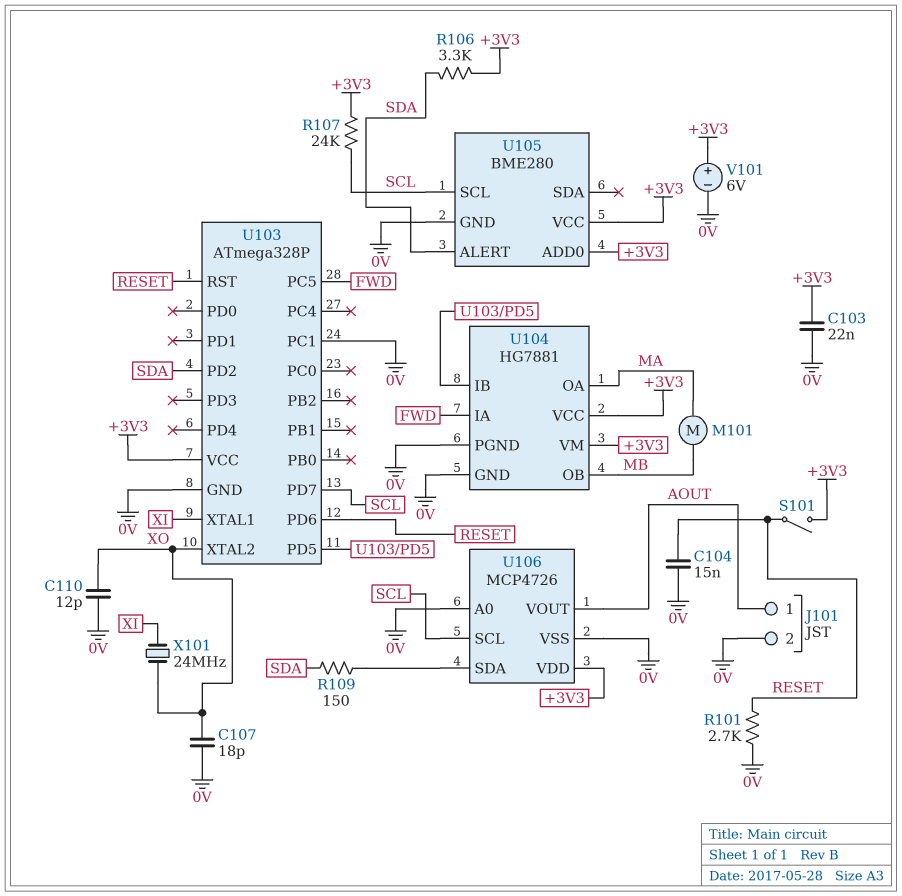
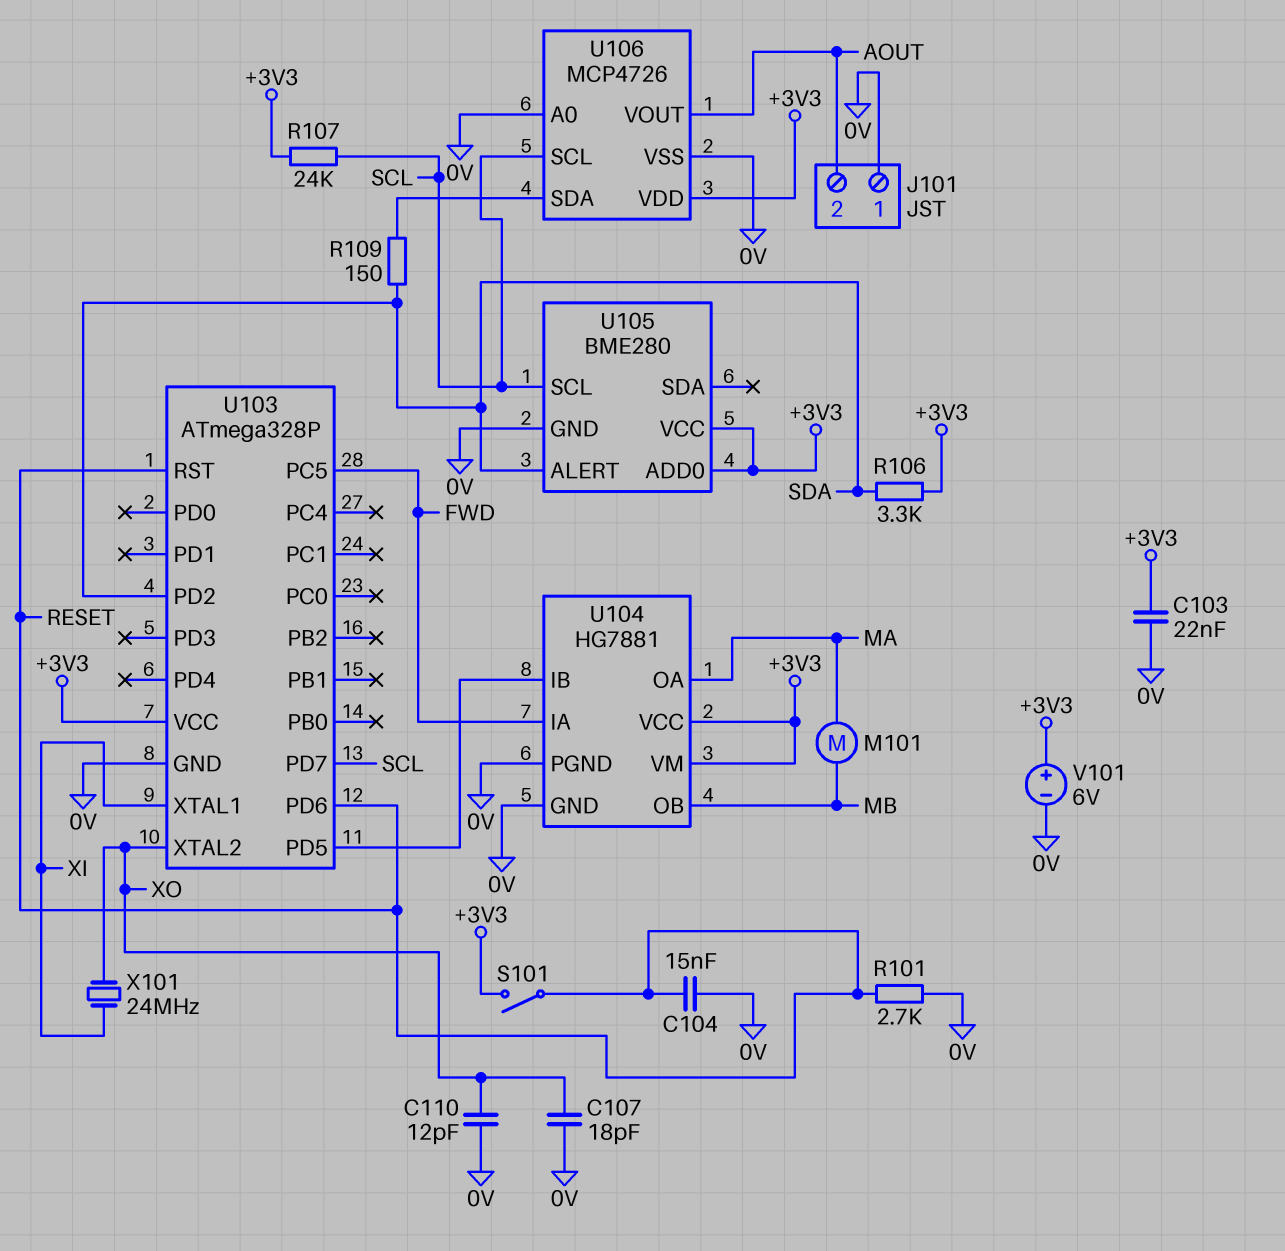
J101 pin 1: AOUT -> 0V
J101 pin 2: 0V -> AOUT
U103 pin PC1: 0V -> none

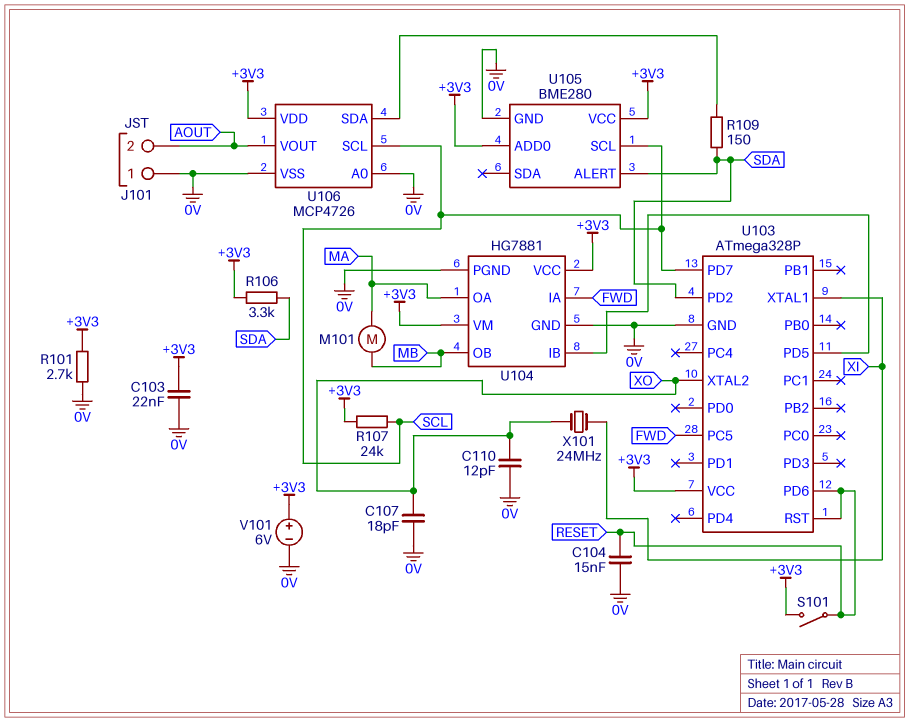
R101: 2.7k (0V, RESET) -> 2.7k (+3V3, 0V)

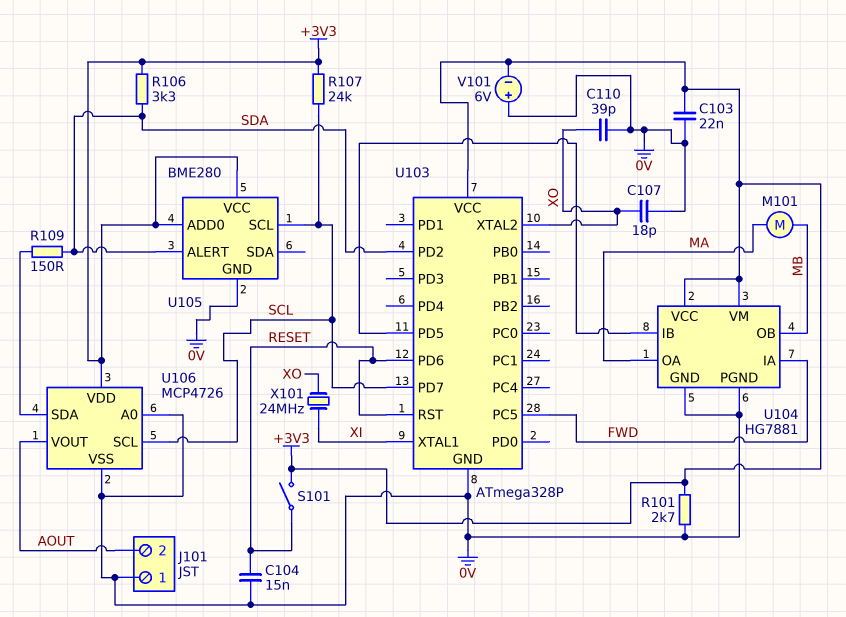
C110: 12pF (0V, XO) -> 39pF (0V, XO)
V101: 6V (plus +3V3, minus 0V) -> 6V (plus 0V, minus +3V3)

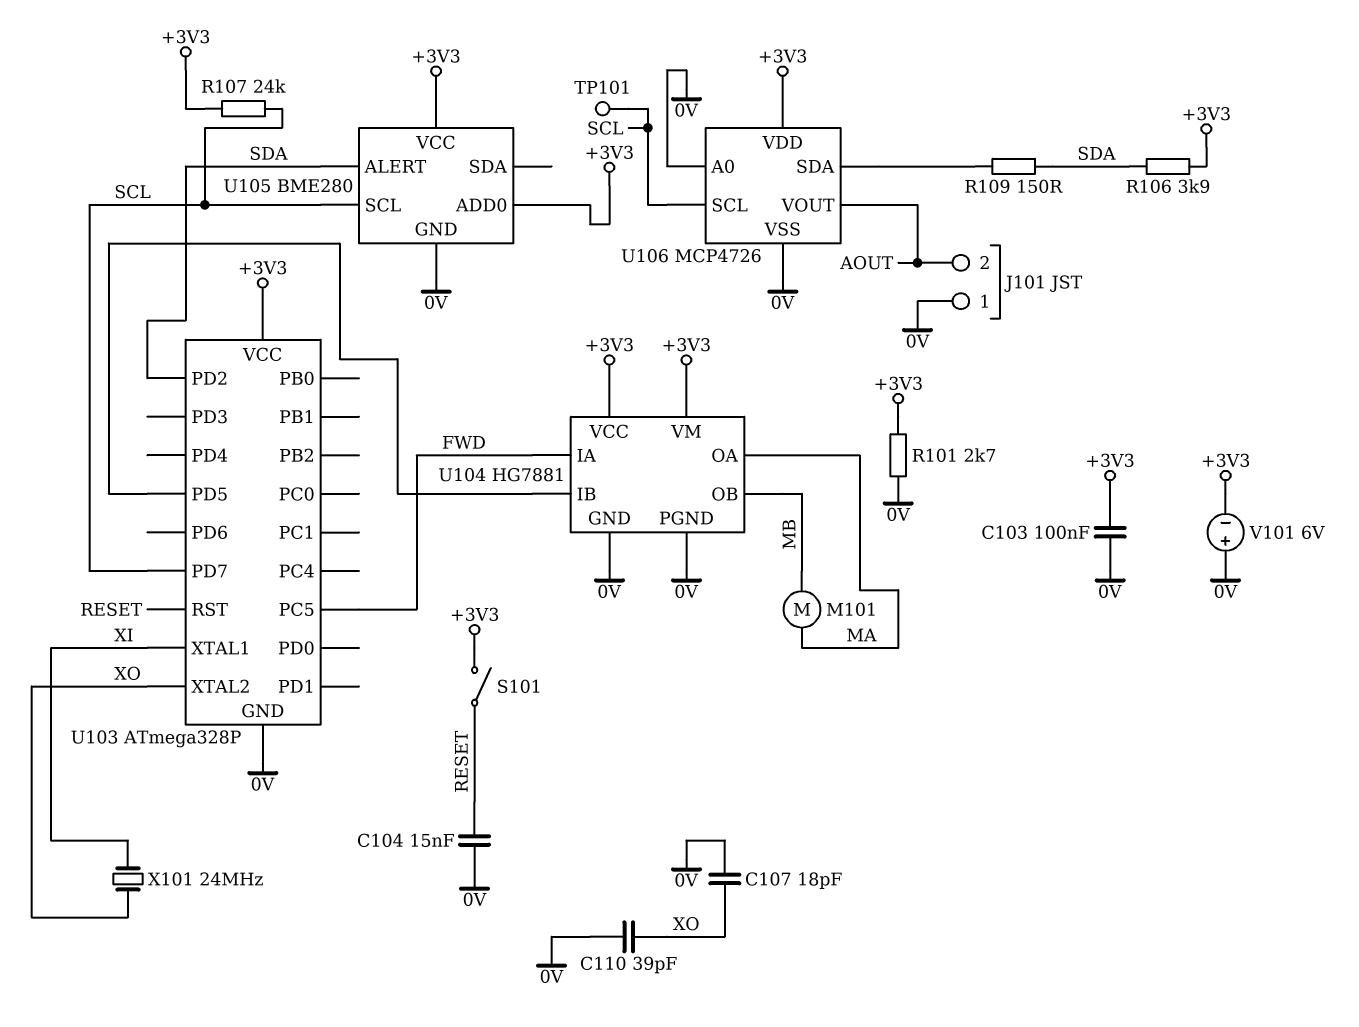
C103: 22nF (+3V3, 0V) -> 100nF (+3V3, 0V)
R106: 3.3k (+3V3, SDA) -> 3.9k (+3V3, SDA)
TP101: none -> test point (SCL)
U103 pin PD6: RESET -> none

